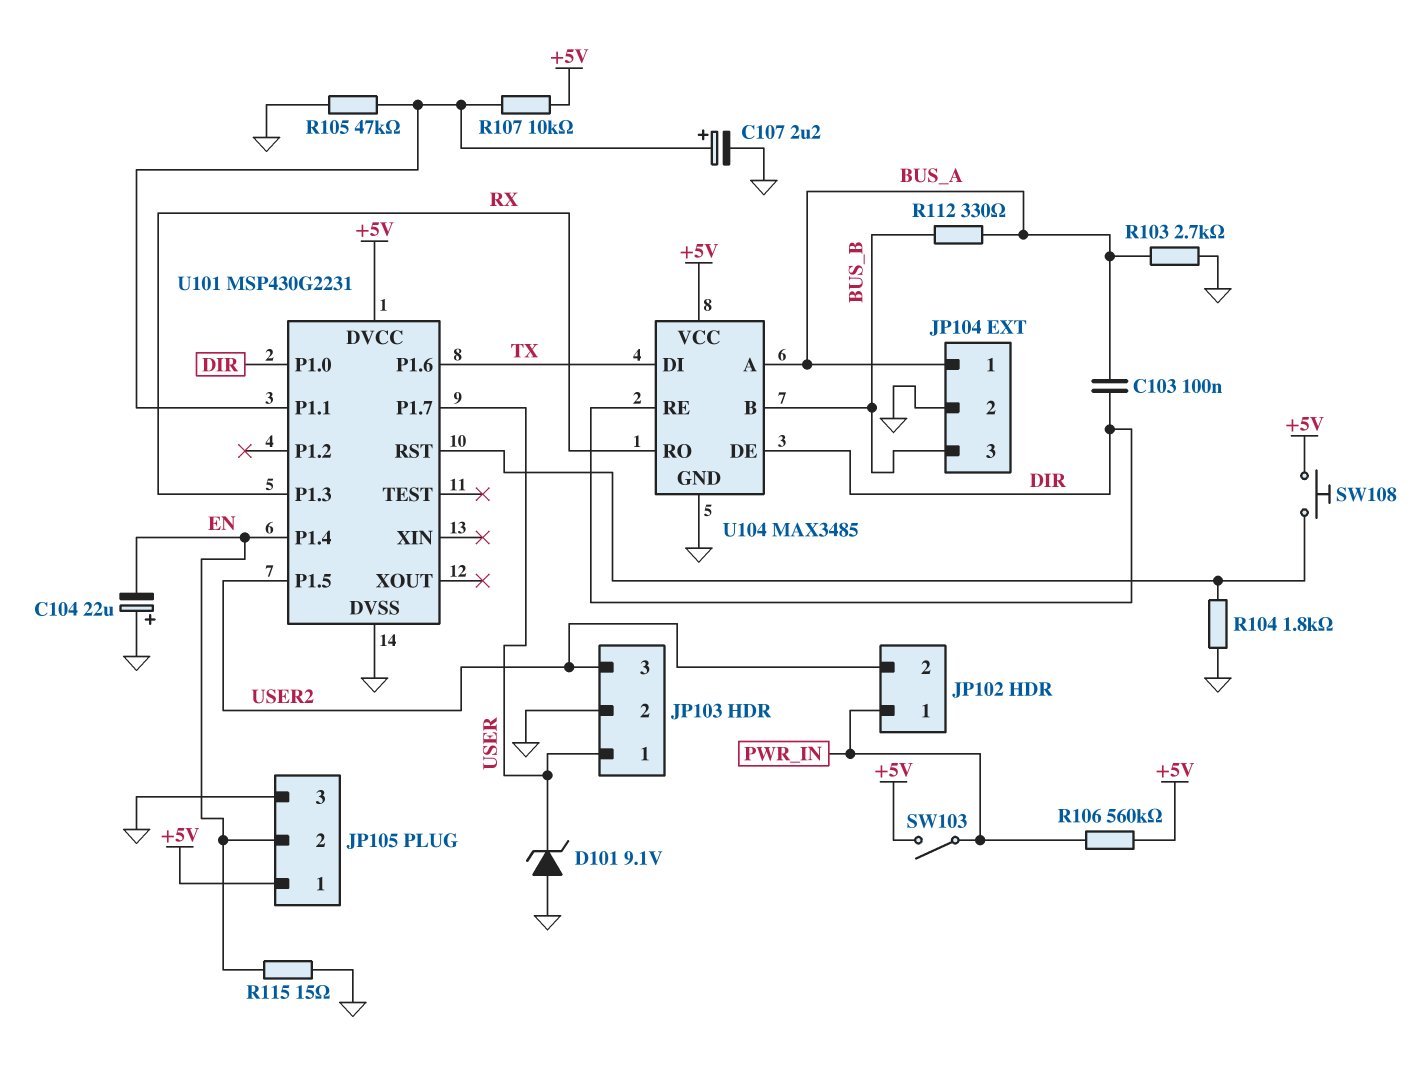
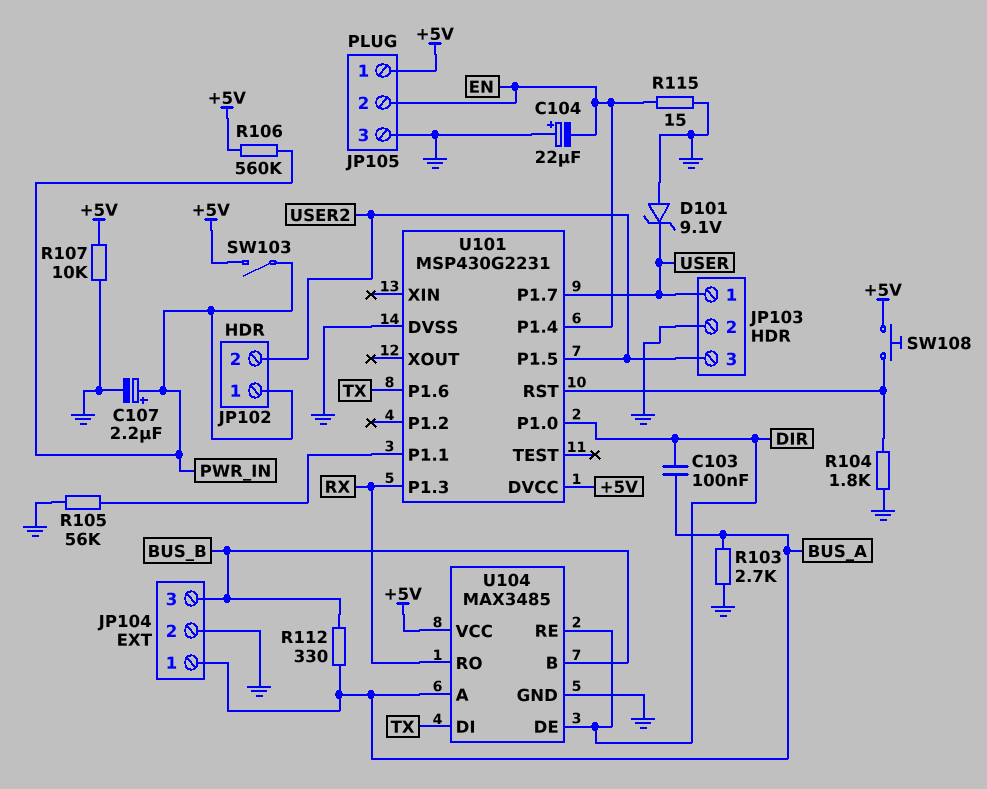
C107: 2.2uF (plus U101/P1.1, minus GND) -> 2.2uF (plus PWR_IN, minus GND)
R105: 47k (GND, U101/P1.1) -> 56k (GND, U101/P1.1)
R107: 10k (+5V, U101/P1.1) -> 10k (+5V, GND)

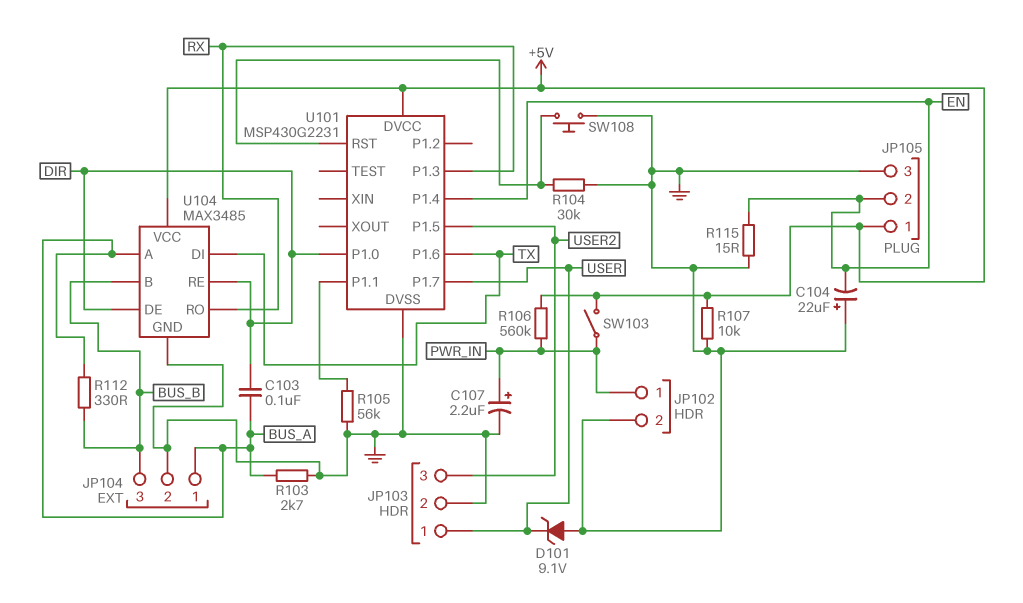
JP102 pin 2: USER2 -> GND
R104: 1.8k (GND, U101/RST) -> 30k (GND, U101/RST)
SW108: button (+5V, U101/RST) -> button (GND, U101/RST)

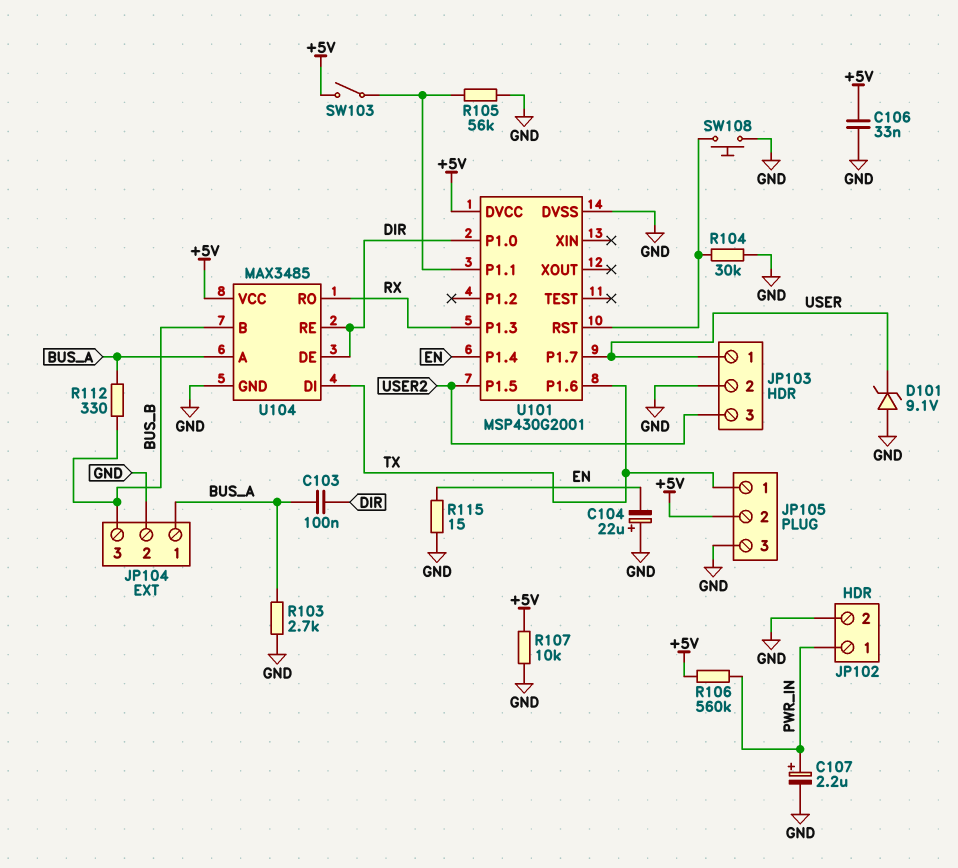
C106: none -> 33nF (+5V, GND)
JP105 pin 1: +5V -> TX
JP105 pin 2: EN -> +5V
SW103: switch (+5V, PWR_IN) -> switch (+5V, U101/P1.1)
U101: MSP430G2231 -> MSP430G2001

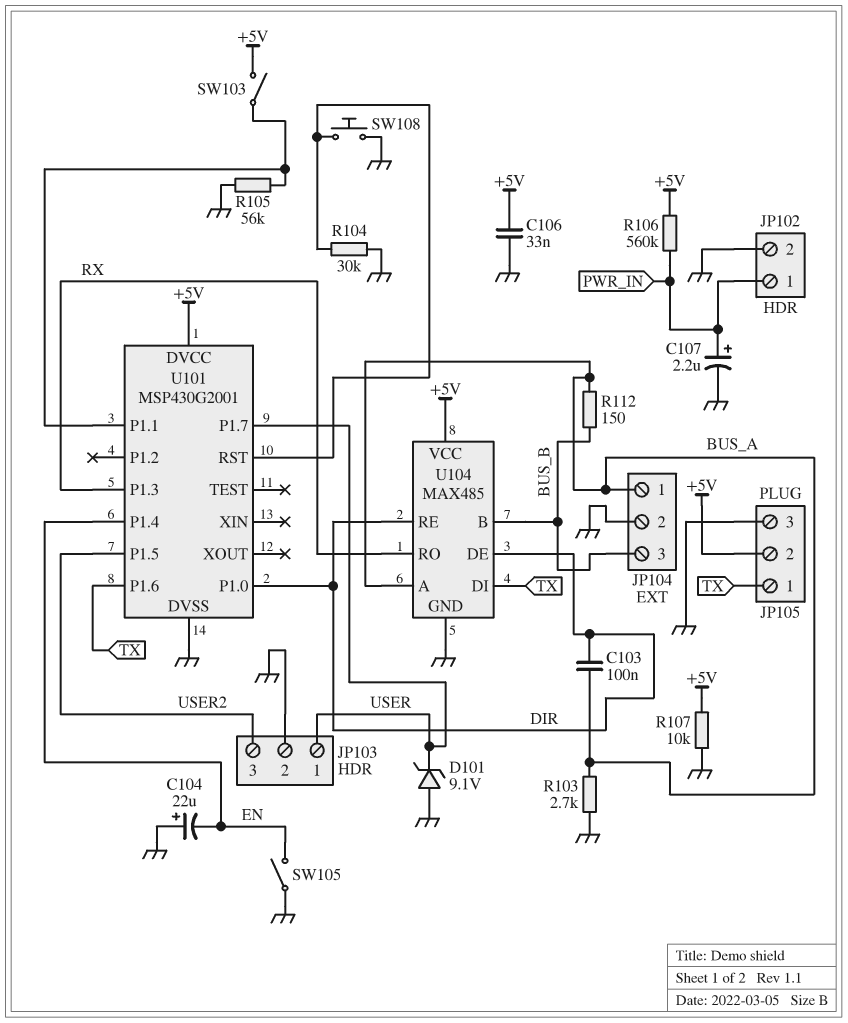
R112: 330 (BUS_A, BUS_B) -> 150 (BUS_A, BUS_B)
R115: 15 (EN, GND) -> none
SW105: none -> switch (EN, GND)
U104: MAX3485 -> MAX485

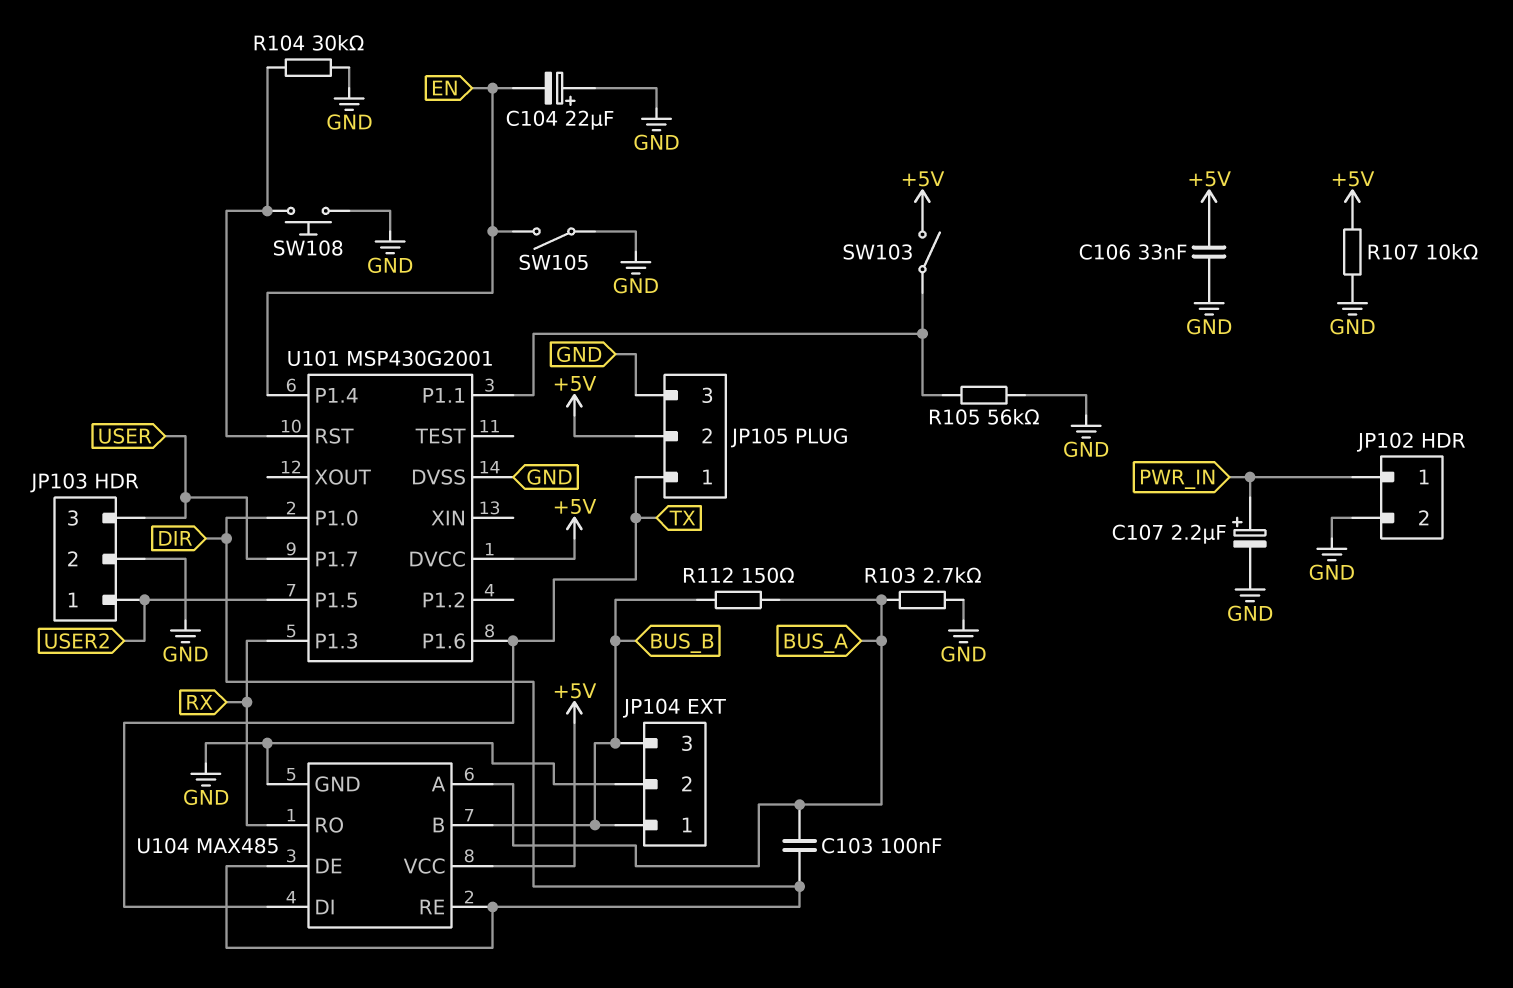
D101: zener 9.1V (A GND, K USER) -> none
JP103 pin 1: USER -> USER2
JP103 pin 3: USER2 -> USER
JP104 pin 1: BUS_A -> BUS_B
R106: 560k (+5V, PWR_IN) -> none

